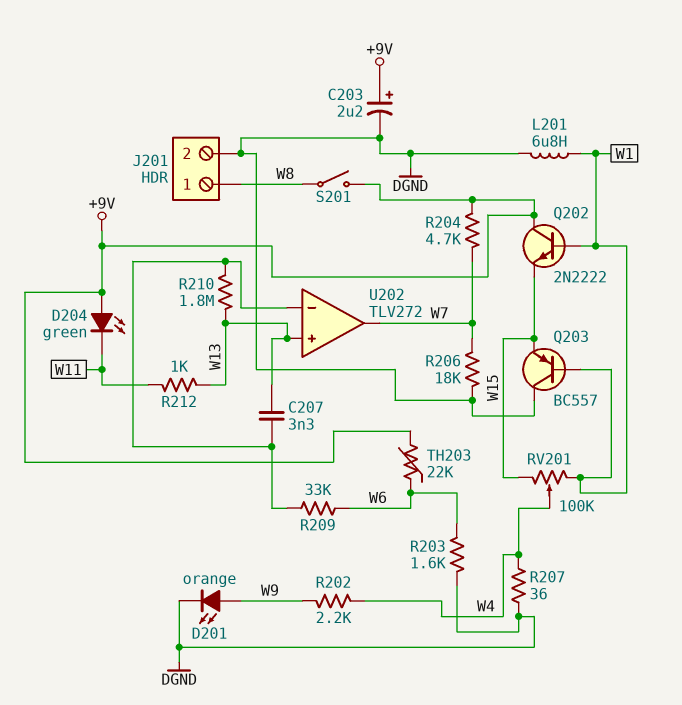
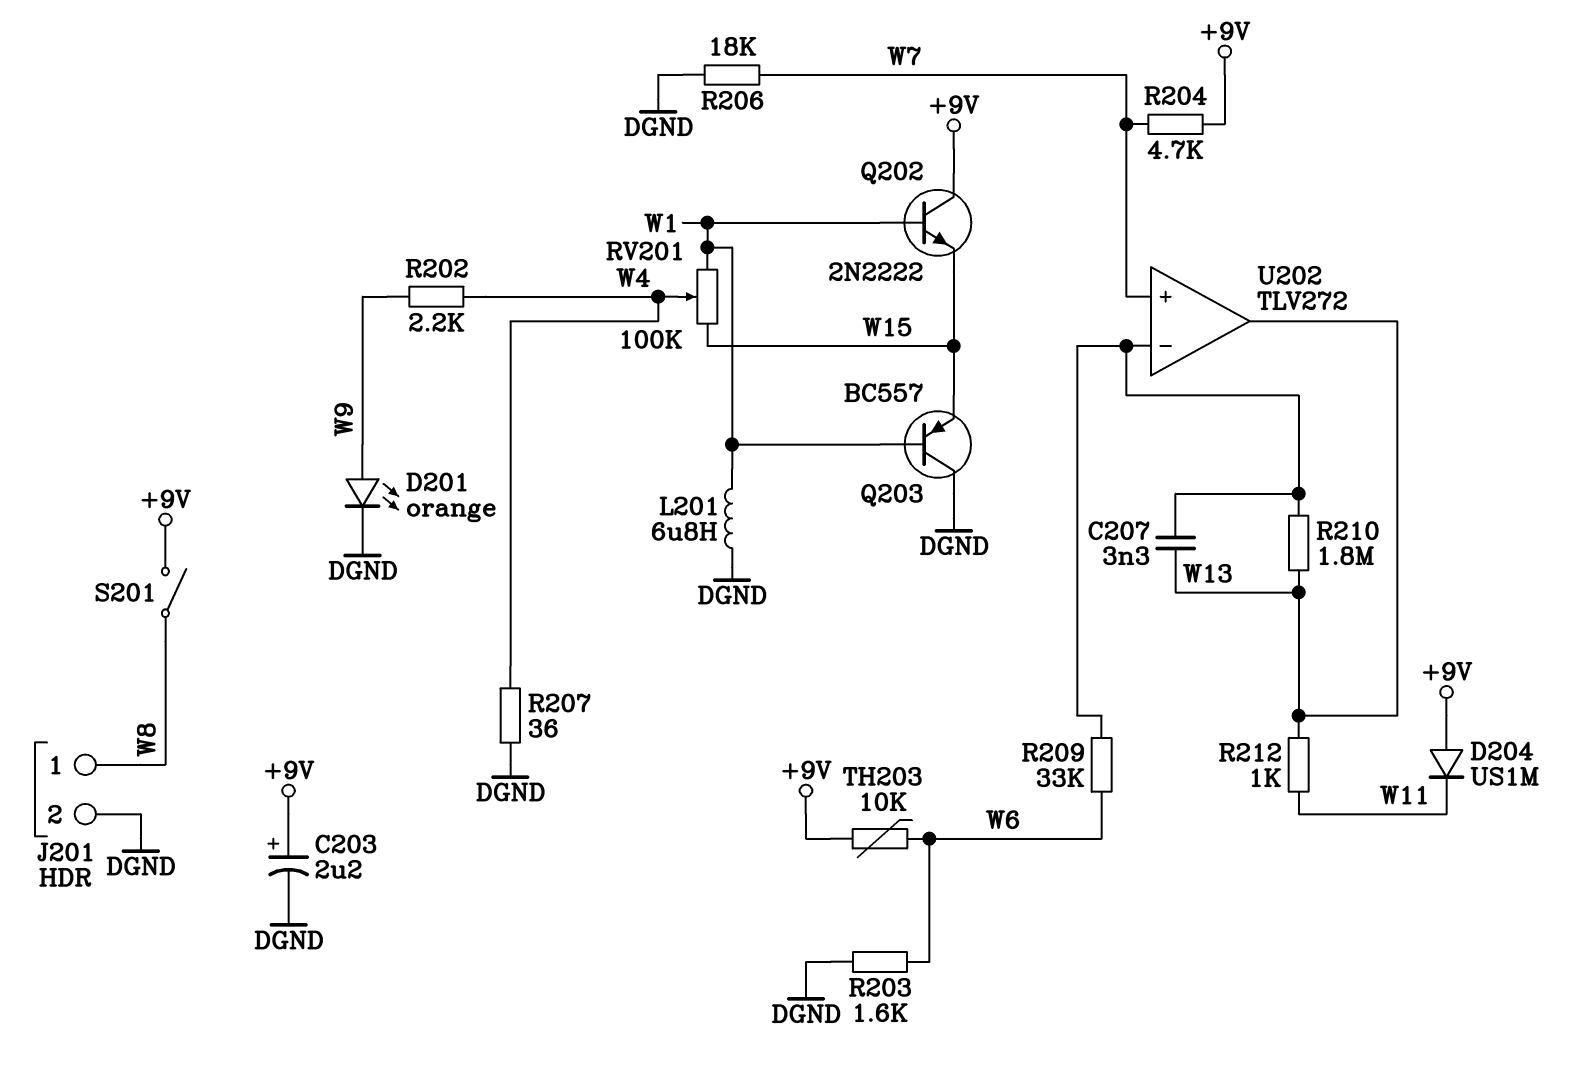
D204: LED green (A +9V, K W11) -> diode US1M (A +9V, K W11)
TH203: 22k (+9V, W6) -> 10k (+9V, W6)
U202 pin in+: W13 -> W7
U202 pin out: W7 -> W13

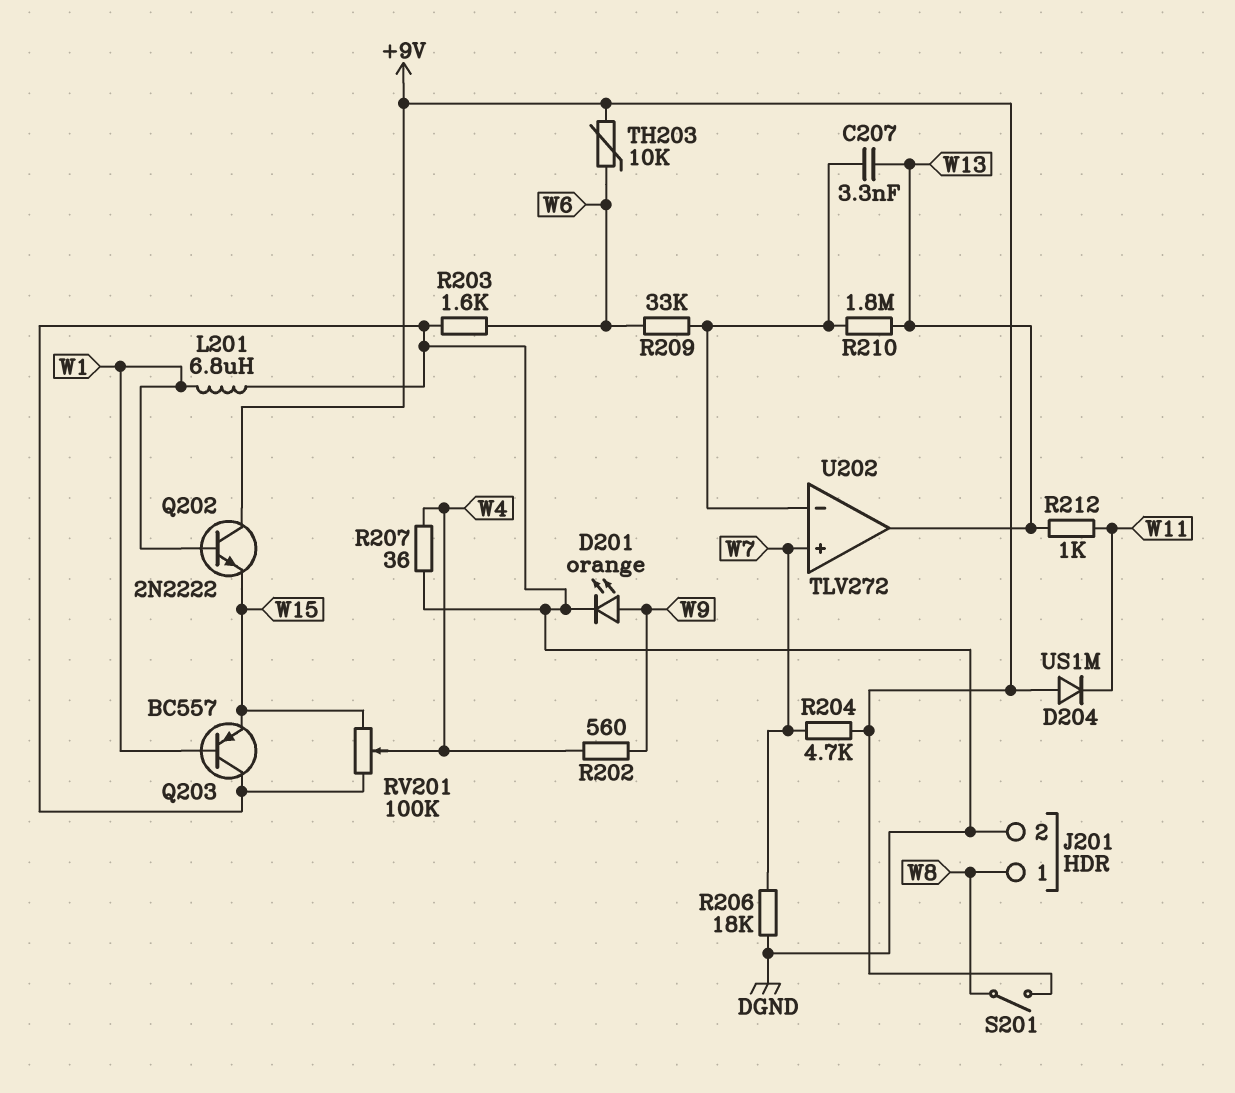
C203: 2.2uF (plus +9V, minus DGND) -> none
R202: 2.2k (W4, W9) -> 560 (W4, W9)
RV201: 100k (W1, W15, wiper W4) -> 100k (DGND, W15, wiper W4)

